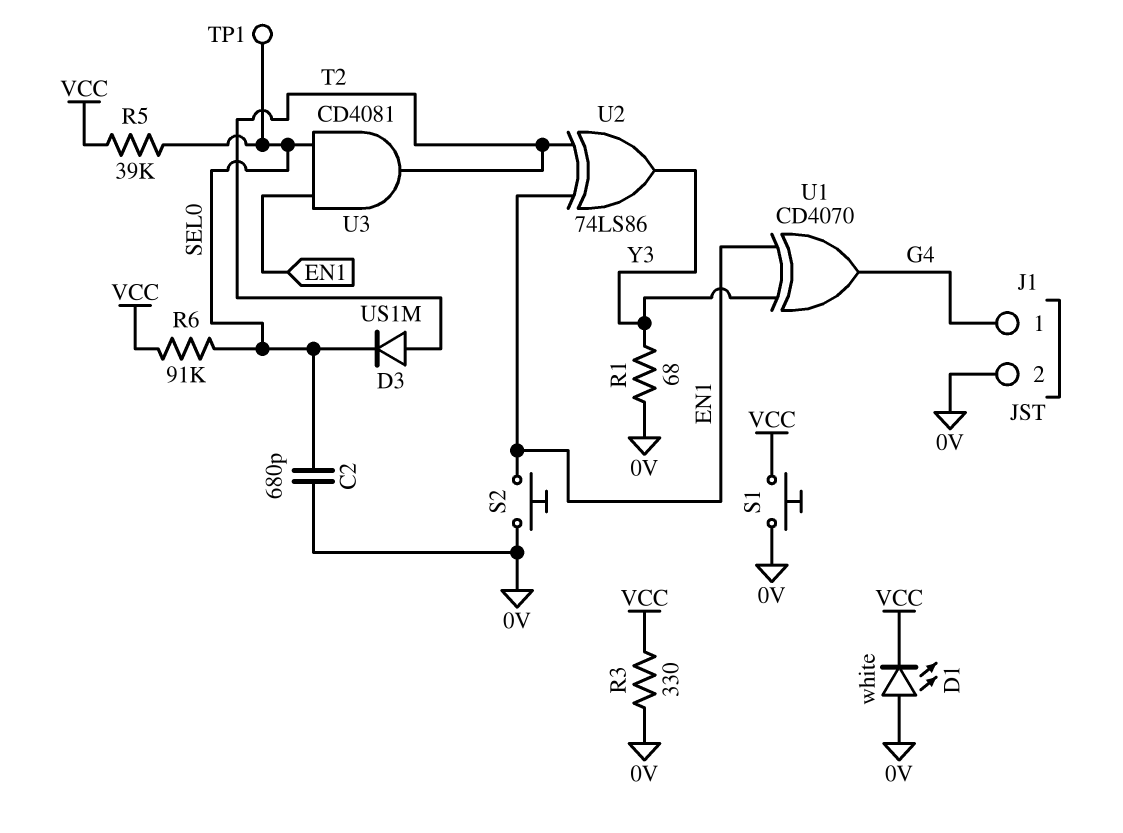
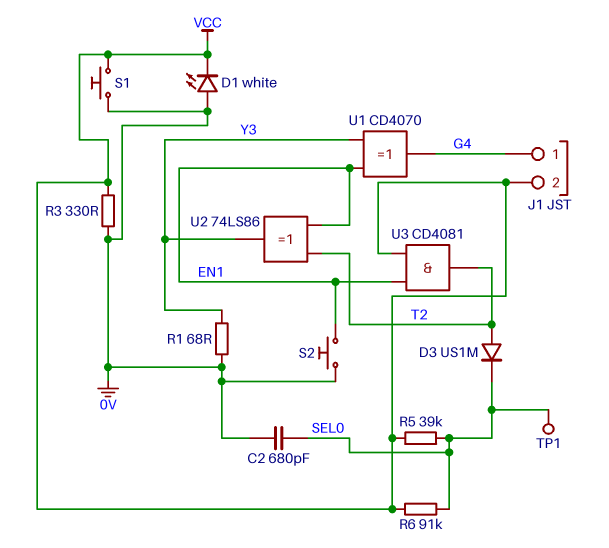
J1 pin 2: 0V -> VCC
U3: AND CD4081 (in EN1, in SEL0, out T2) -> AND CD4081 (in EN1, in VCC, out T2)

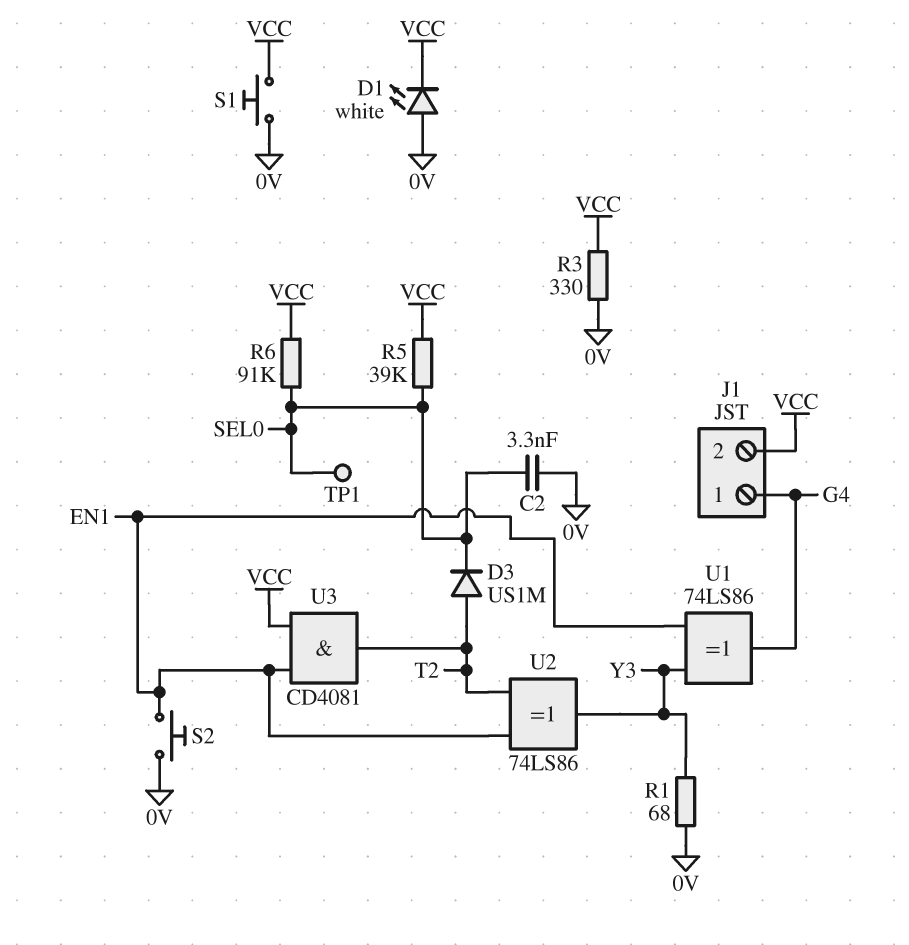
C2: 680pF (0V, SEL0) -> 3.3nF (0V, SEL0)
U1: XOR CD4070 (in EN1, in Y3, out G4) -> XOR 74LS86 (in EN1, in Y3, out G4)

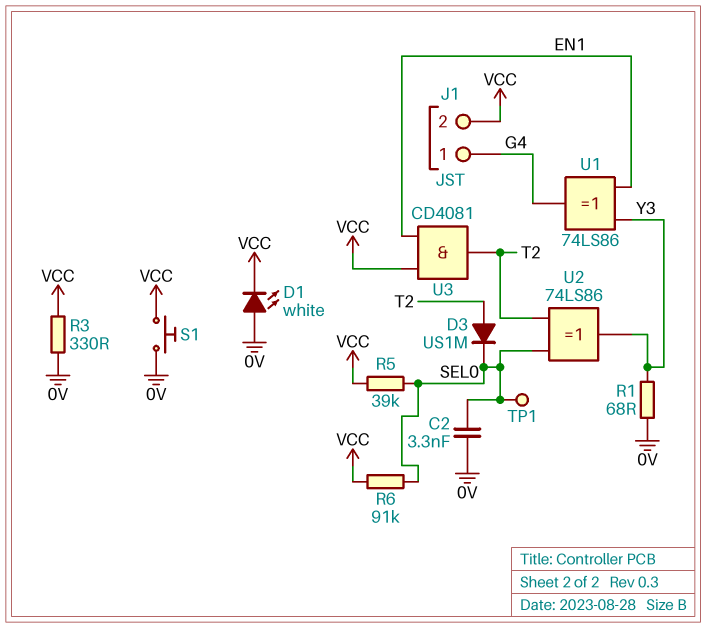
S2: button (0V, EN1) -> none
U2: XOR 74LS86 (in EN1, in T2, out Y3) -> XOR 74LS86 (in SEL0, in T2, out Y3)

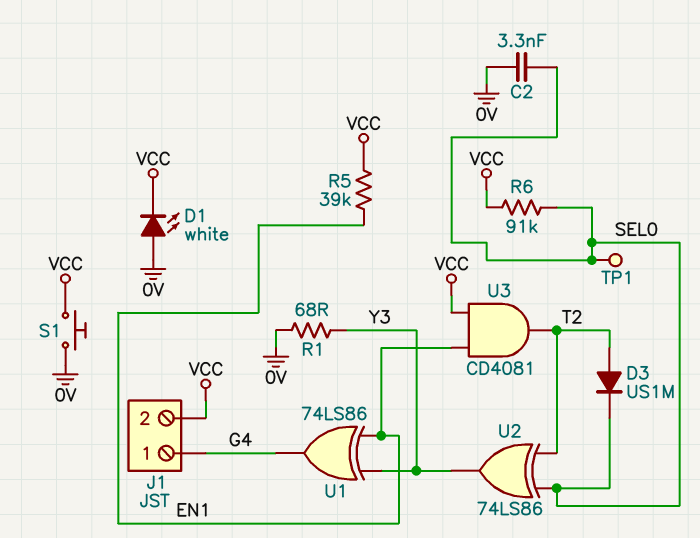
R3: 330 (0V, VCC) -> none
R5: 39k (SEL0, VCC) -> 39k (EN1, VCC)

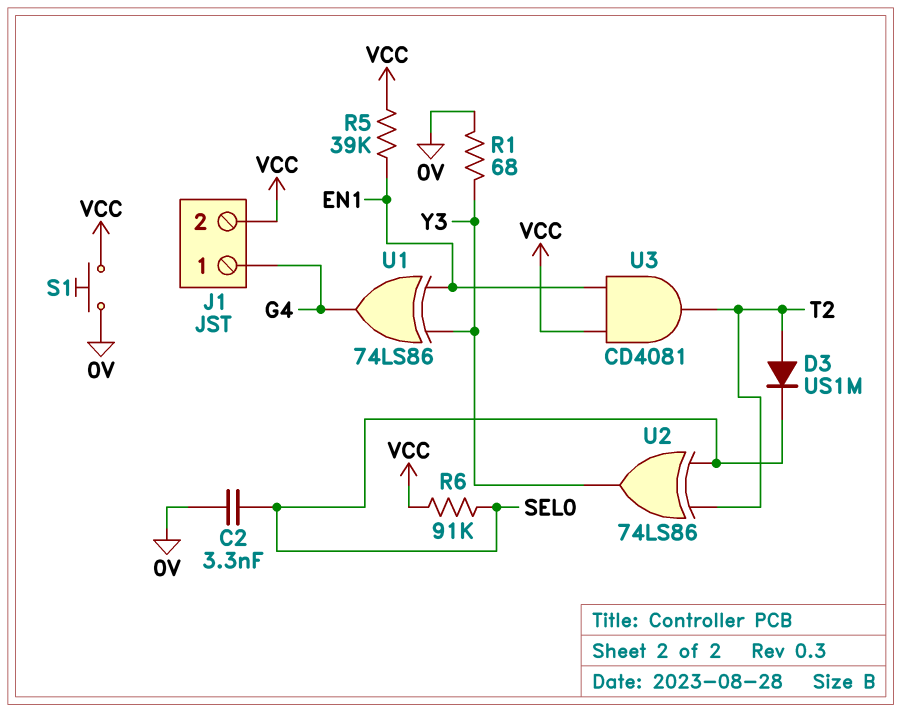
D1: LED white (A 0V, K VCC) -> none
TP1: test point (SEL0) -> none

